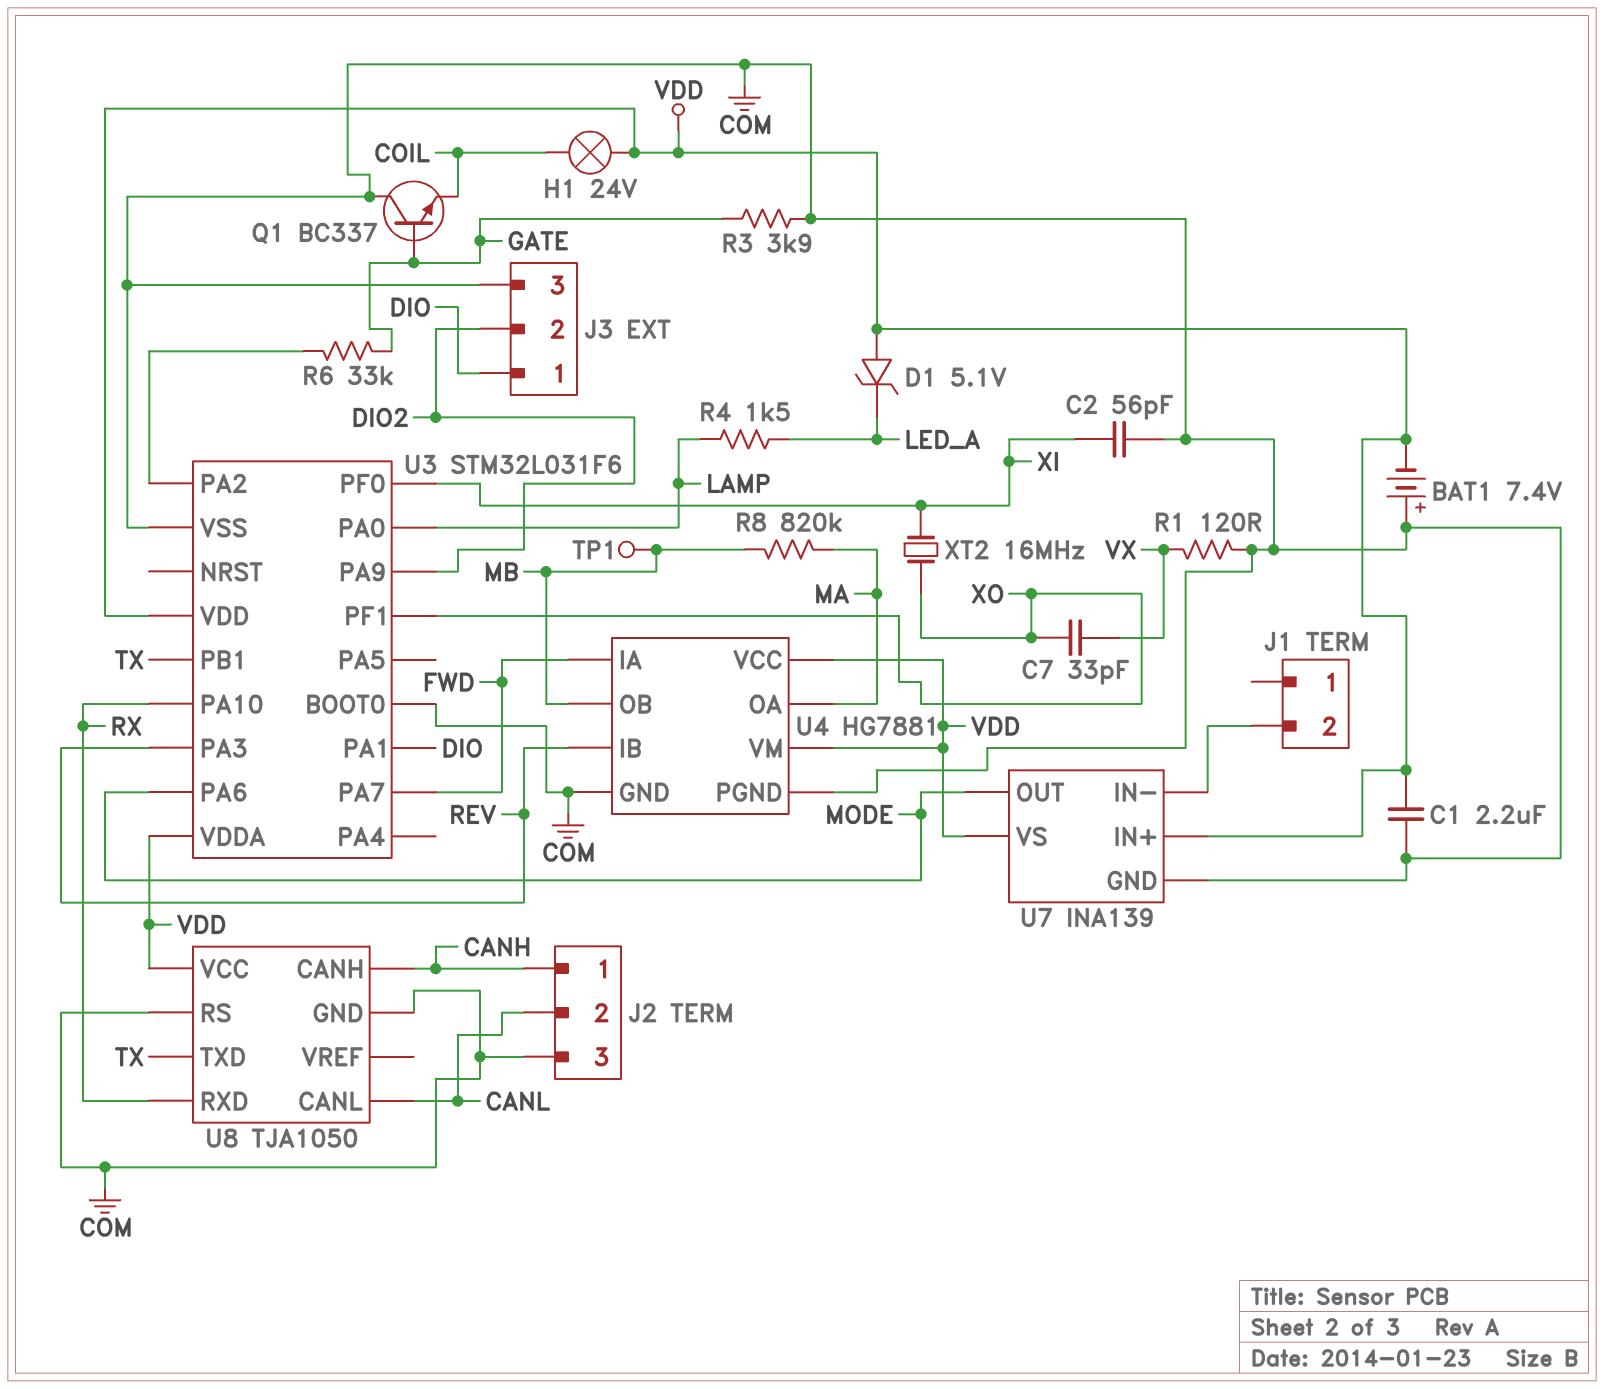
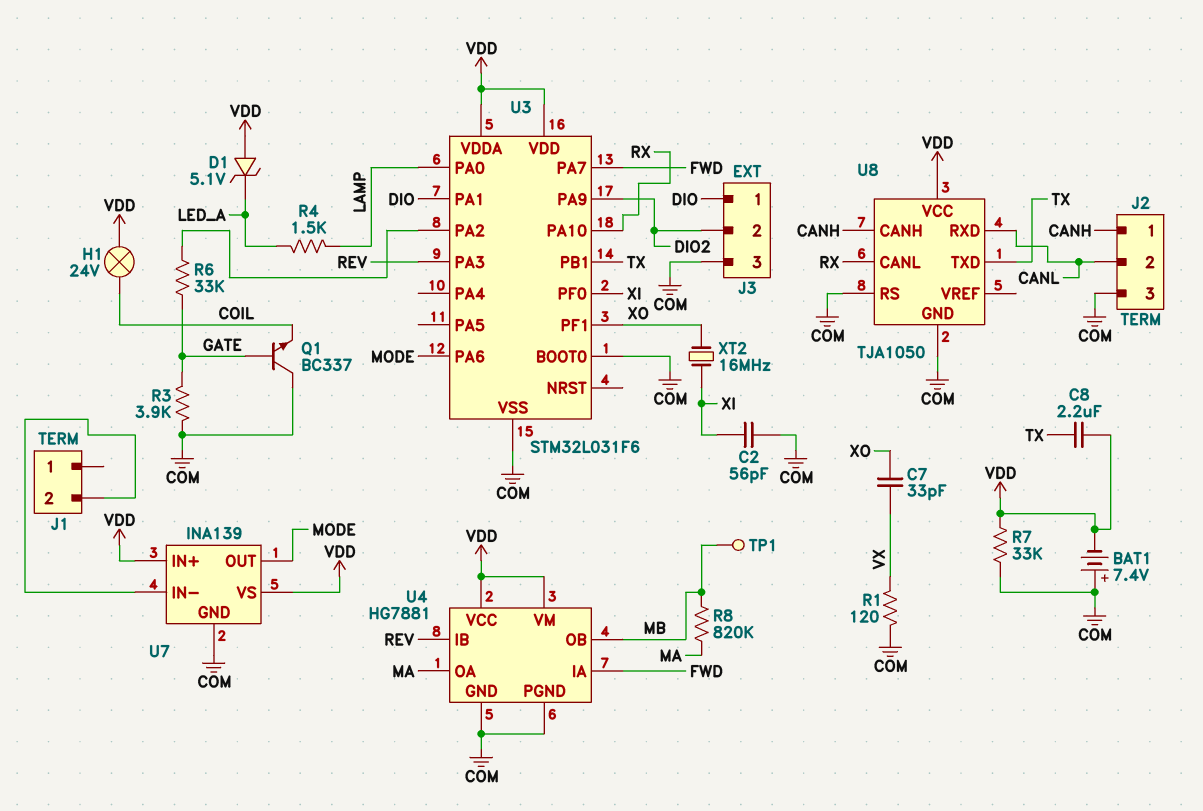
C1: 2.2uF (COM, VDD) -> none
C8: none -> 2.2uF (TX, VDD)
R7: none -> 33k (COM, VDD)
U8 pin CANL: CANL -> RX
U8 pin RXD: RX -> CANL

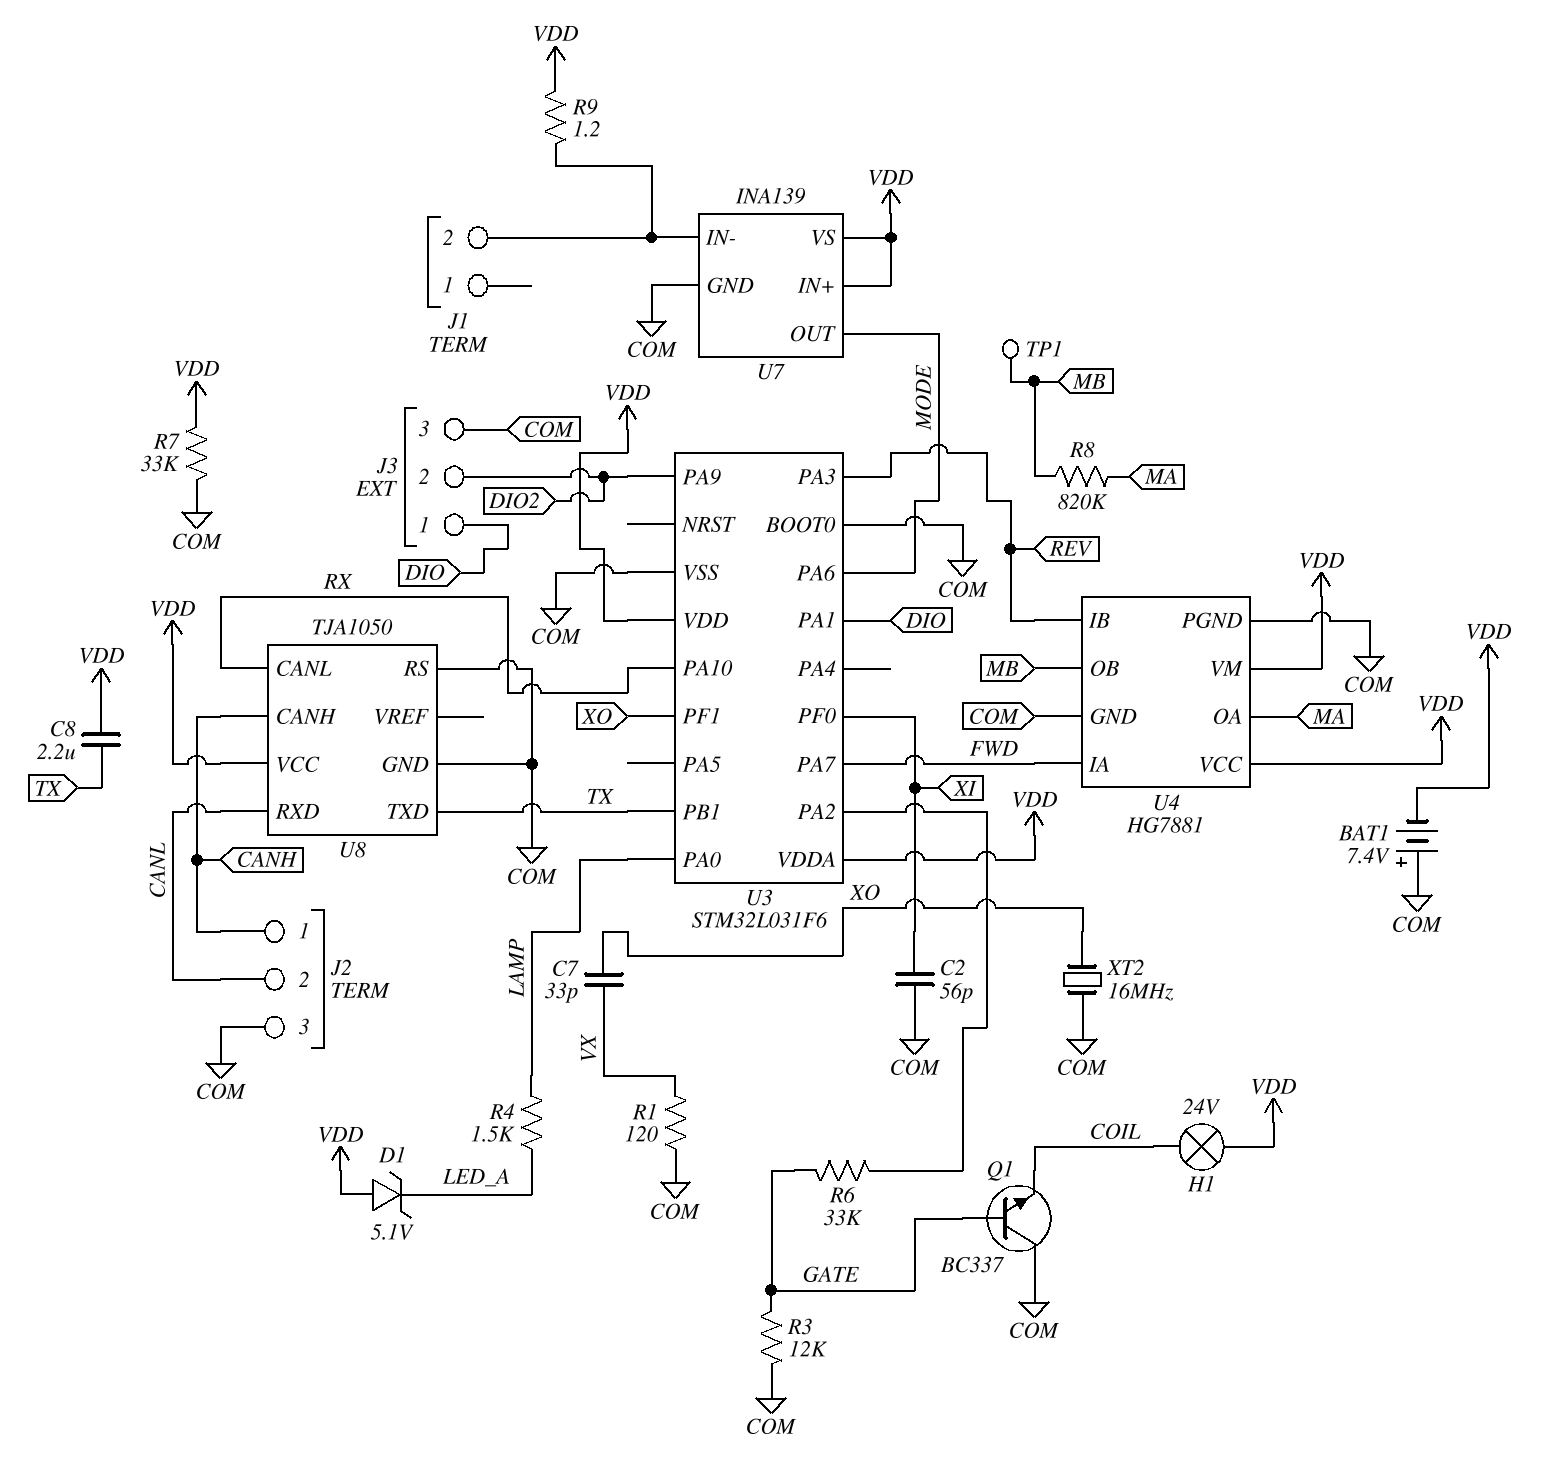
R3: 3.9k (COM, GATE) -> 12k (COM, GATE)
R9: none -> 1.2 (J1/2, VDD)
XT2: 16MHz (XI, XO) -> 16MHz (COM, XO)

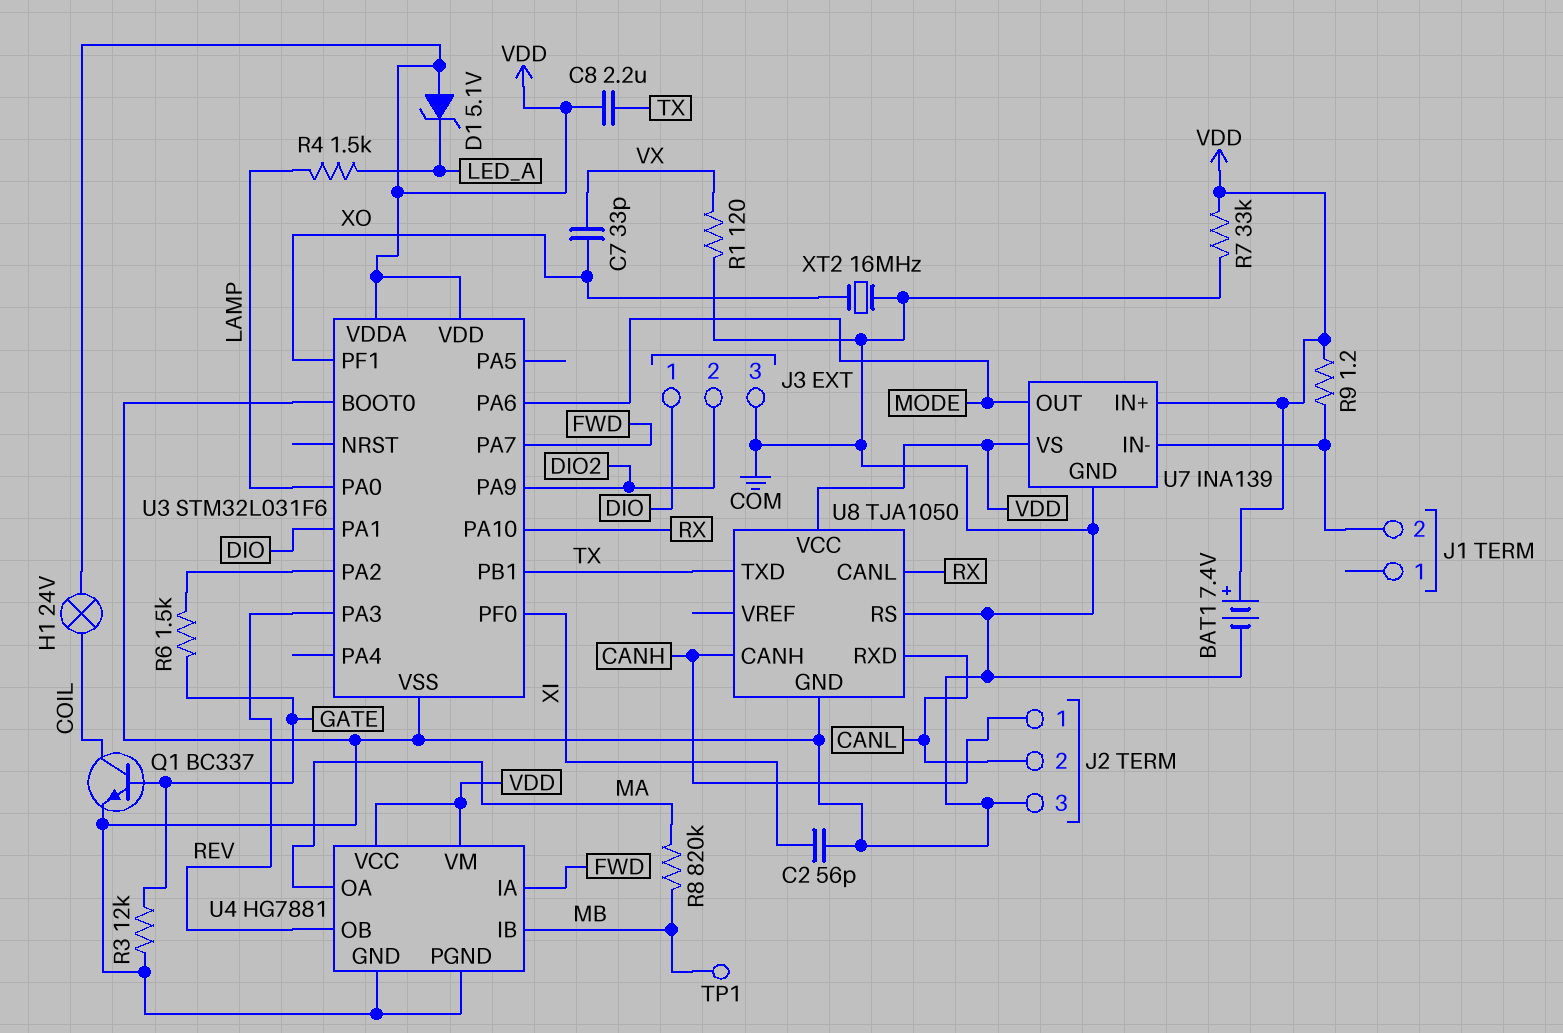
BAT1: 7.4V (plus COM, minus VDD) -> 7.4V (plus VDD, minus COM)
Q1: NPN BC337 (B GATE, C COM, E COIL) -> NPN BC337 (B GATE, C COIL, E COM)
R6: 33k (GATE, U3/PA2) -> 1.5k (GATE, U3/PA2)
U4 pin IB: REV -> MB
U4 pin OB: MB -> REV

